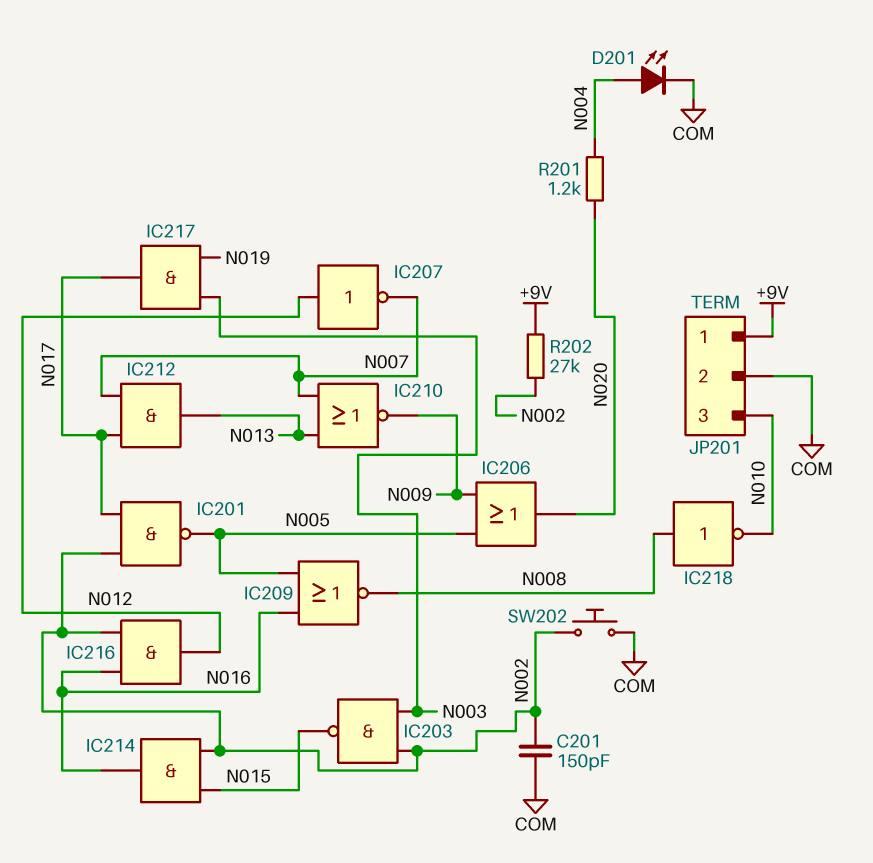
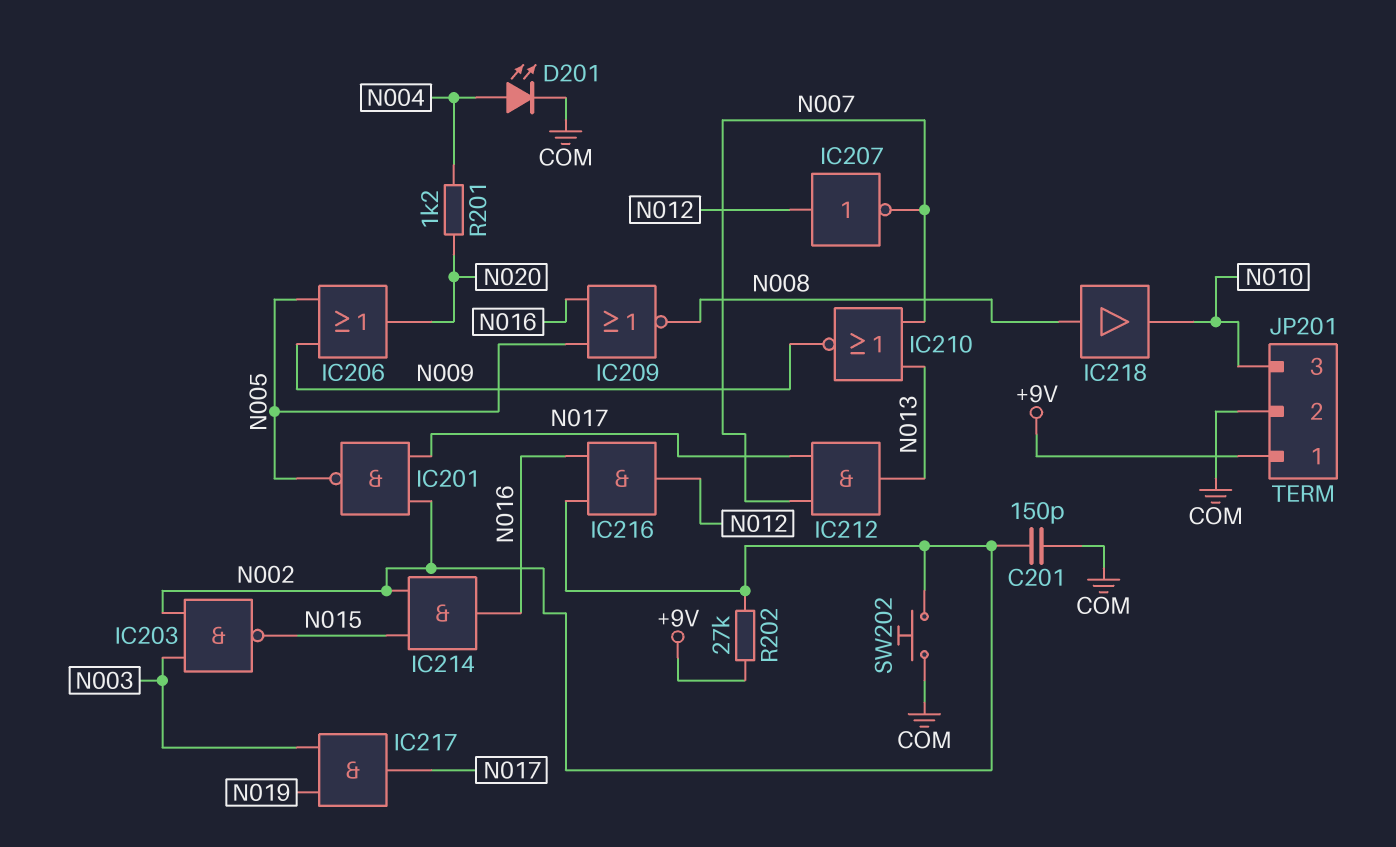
IC218: NOT (in N008, out N010) -> buffer (in N008, out N010)

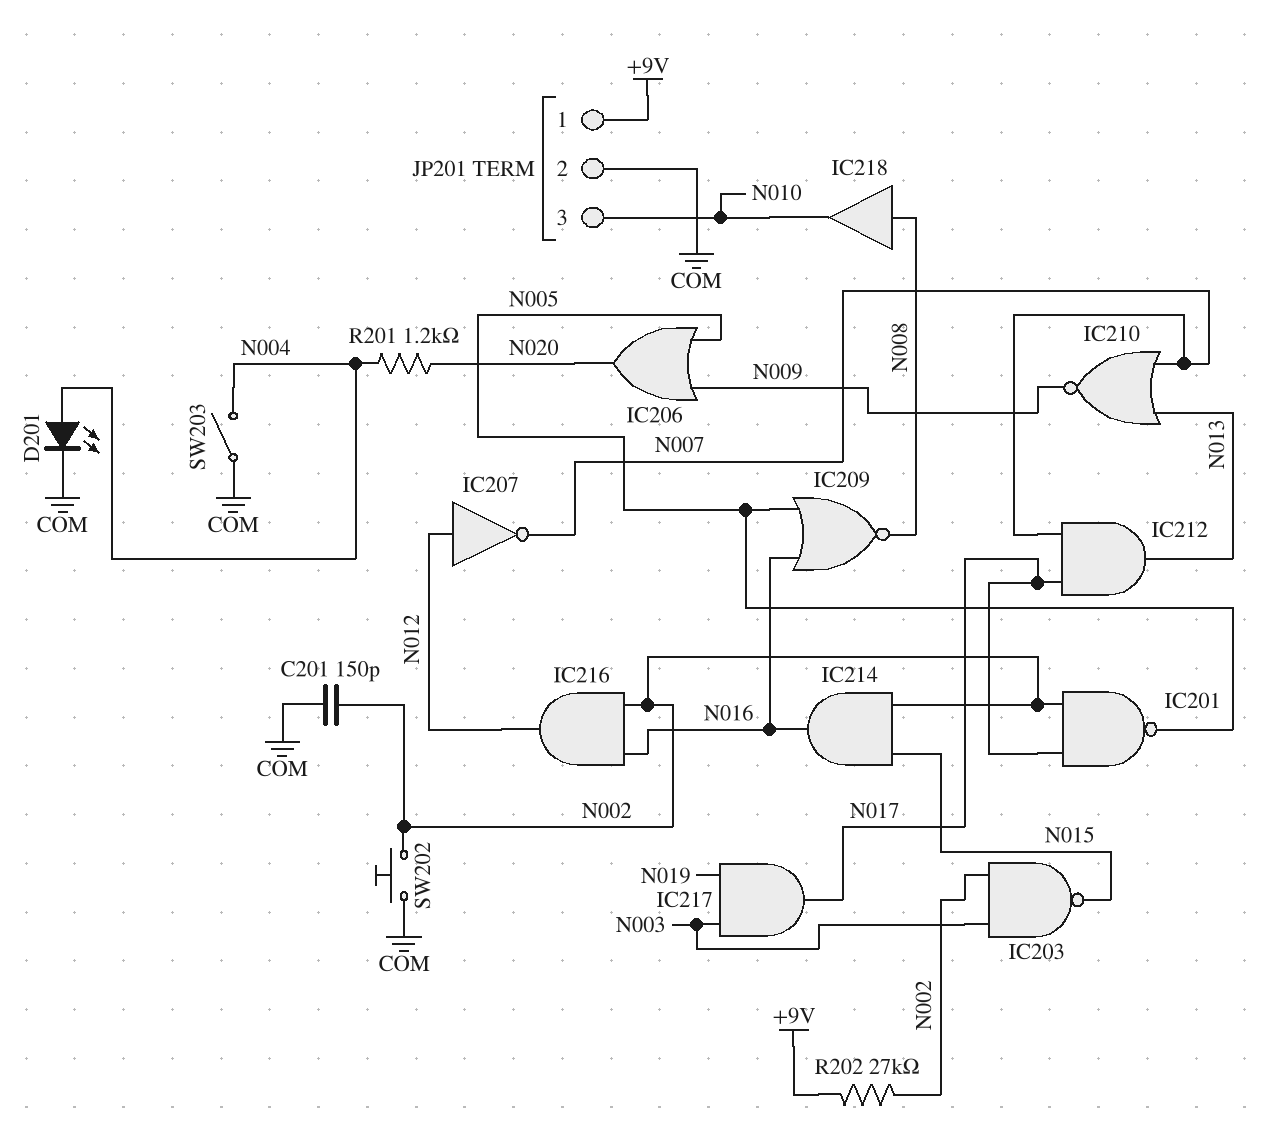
SW203: none -> switch (COM, N004)

